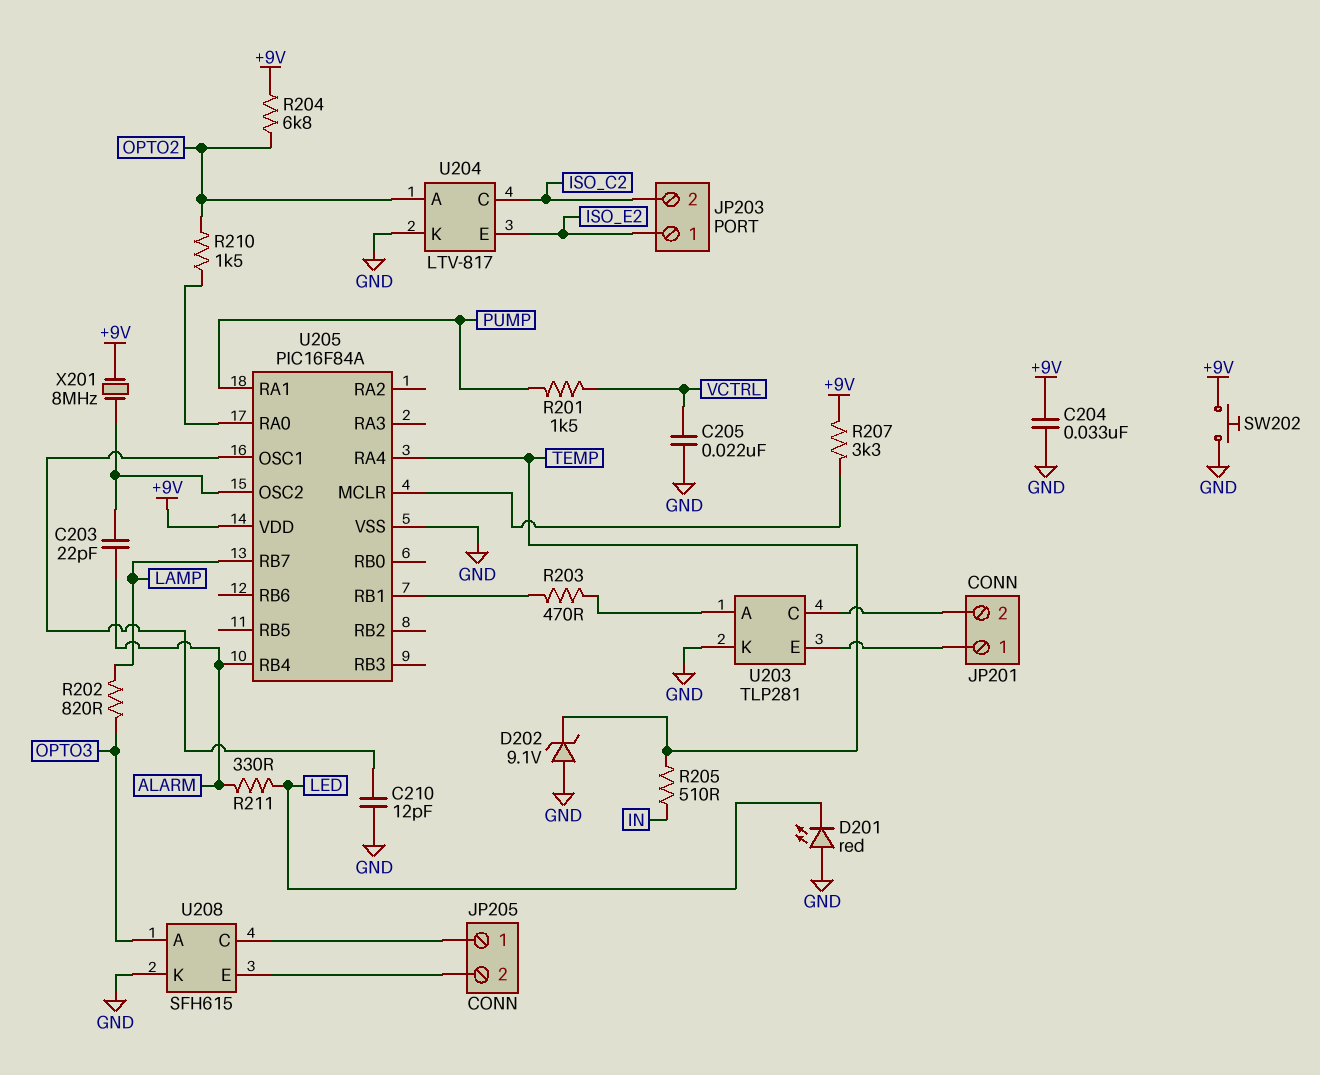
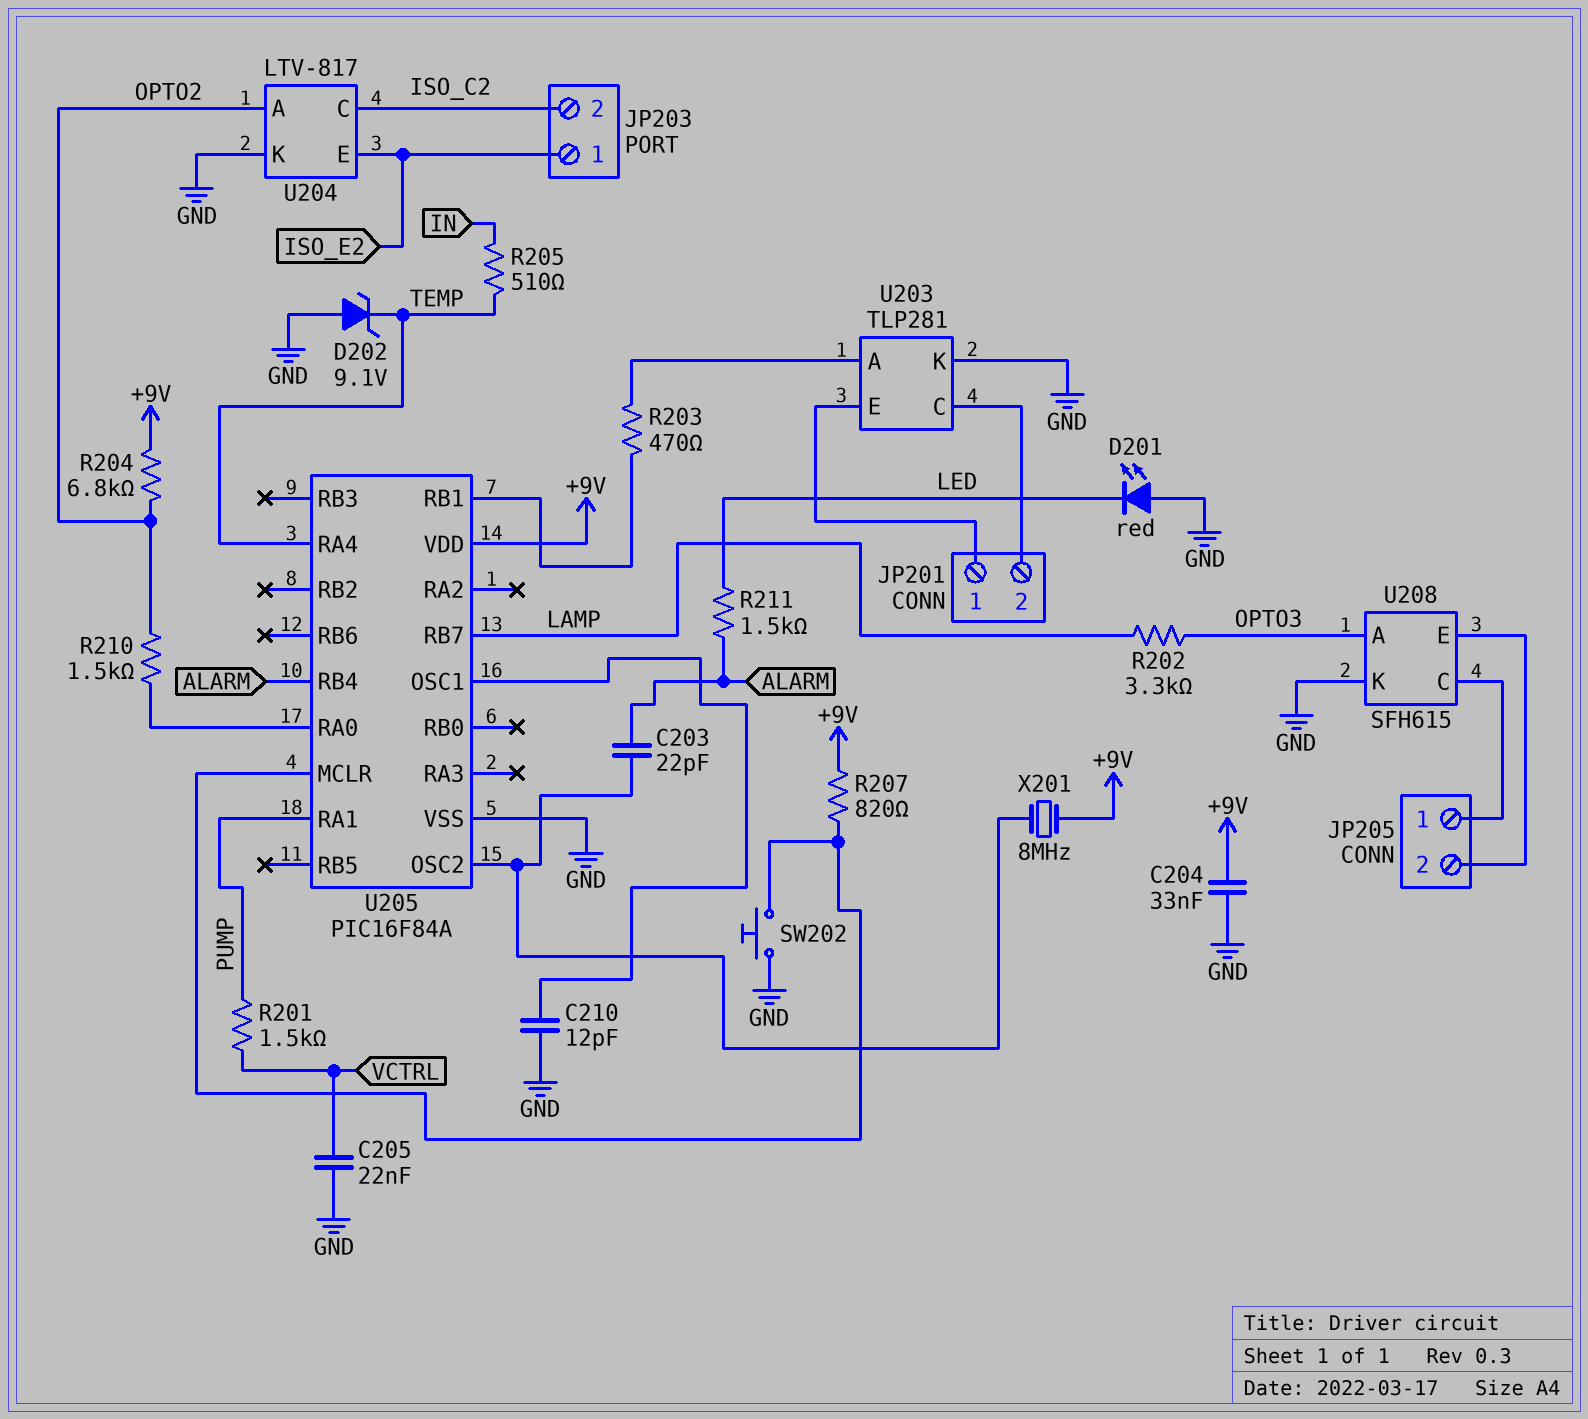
R202: 820 (LAMP, OPTO3) -> 3.3k (LAMP, OPTO3)
R207: 3.3k (+9V, U205/MCLR) -> 820 (+9V, U205/MCLR)
R211: 330 (ALARM, LED) -> 1.5k (ALARM, LED)
SW202: button (+9V, GND) -> button (GND, U205/MCLR)

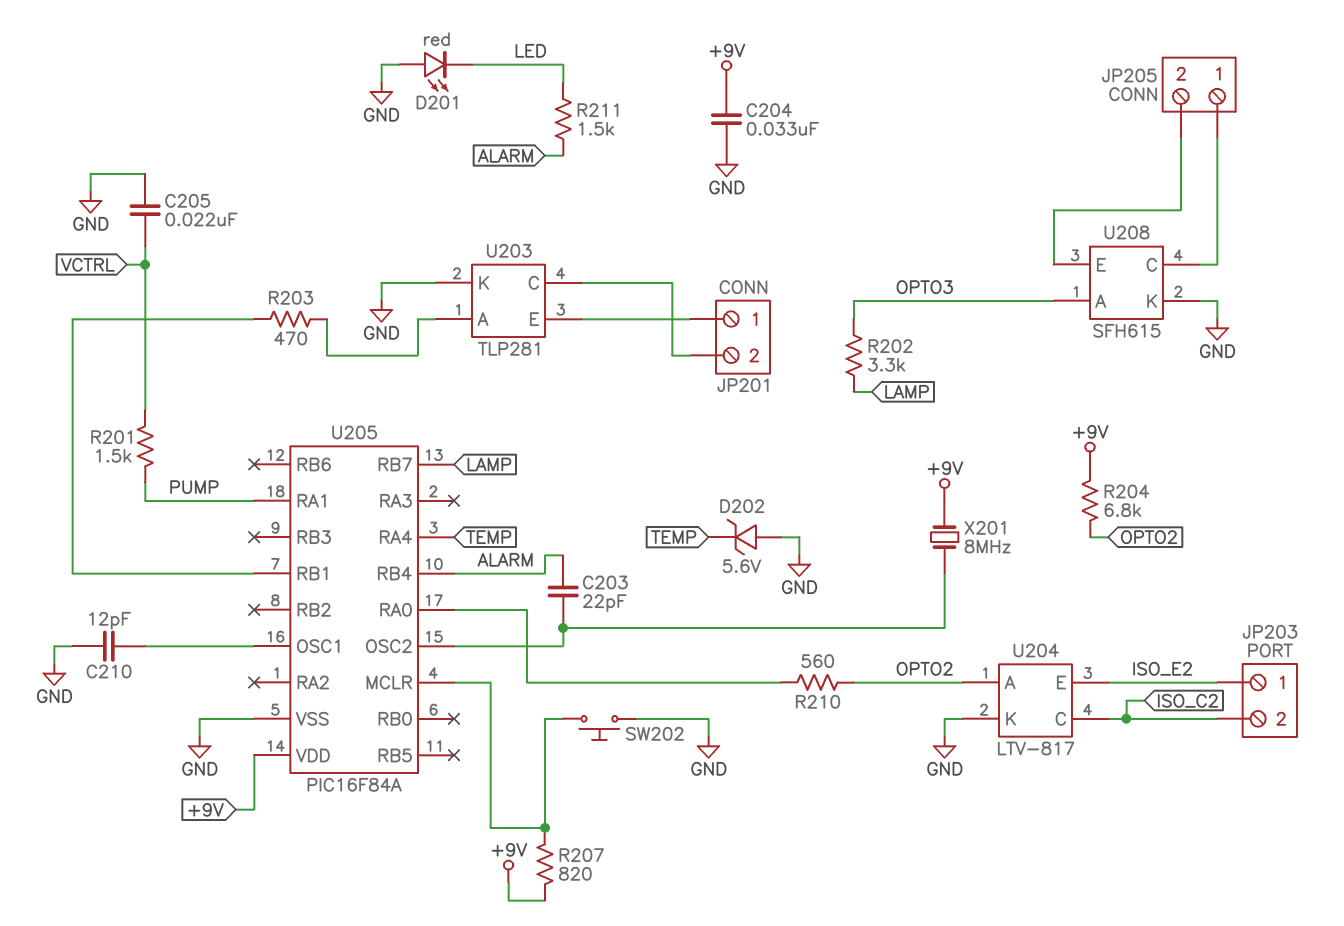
D202: zener 9.1V (A GND, K TEMP) -> zener 5.6V (A GND, K TEMP)
R205: 510 (IN, TEMP) -> none
R210: 1.5k (OPTO2, U205/RA0) -> 560 (OPTO2, U205/RA0)

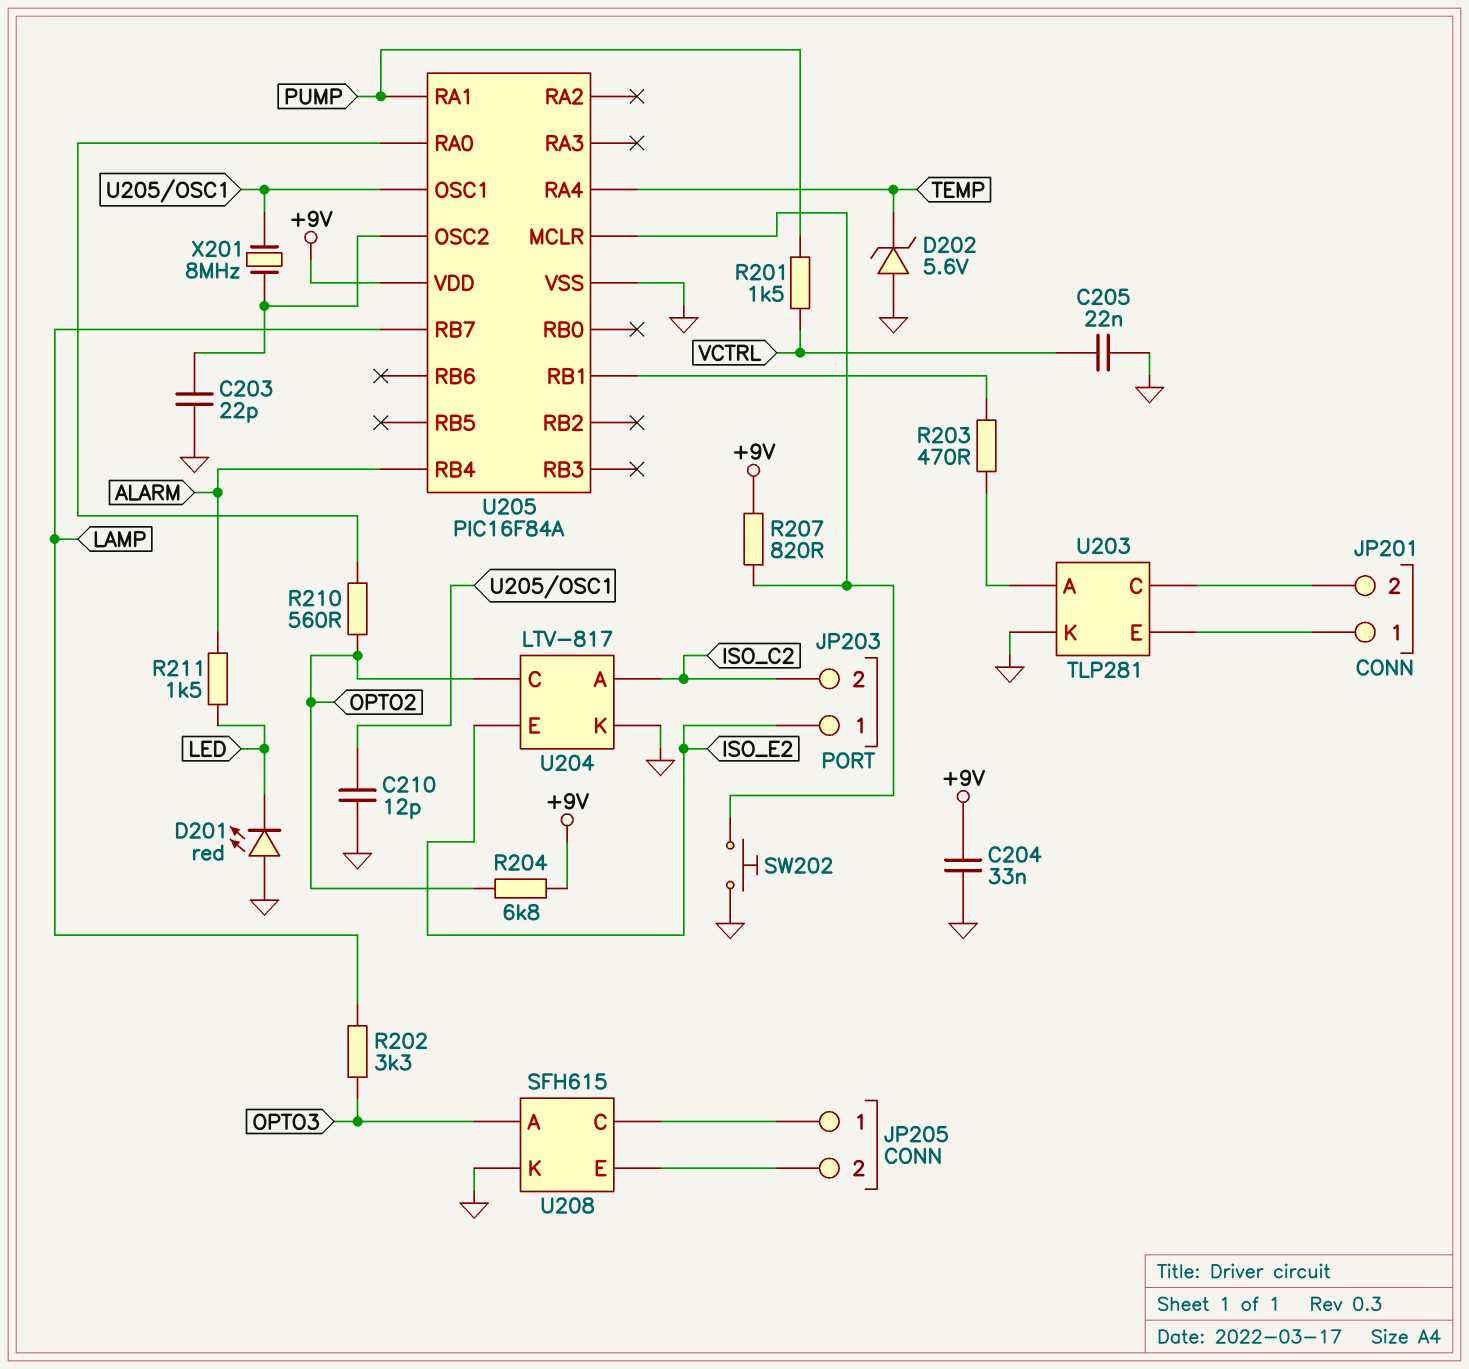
C203: 22pF (ALARM, U205/OSC2) -> 22pF (GND, U205/OSC2)
U204 pin A: OPTO2 -> ISO_C2
U204 pin C: ISO_C2 -> OPTO2
X201: 8MHz (+9V, U205/OSC2) -> 8MHz (U205/OSC1, U205/OSC2)

